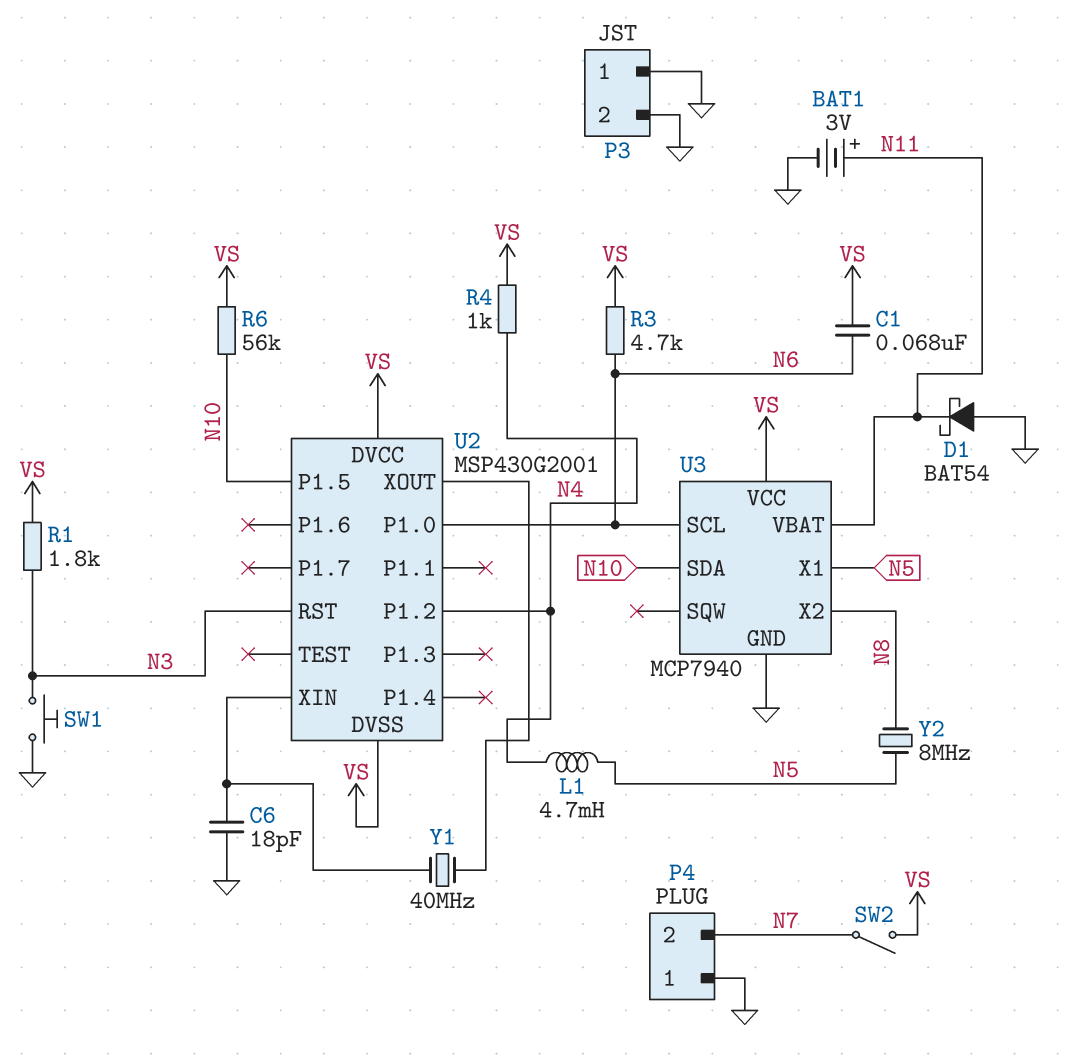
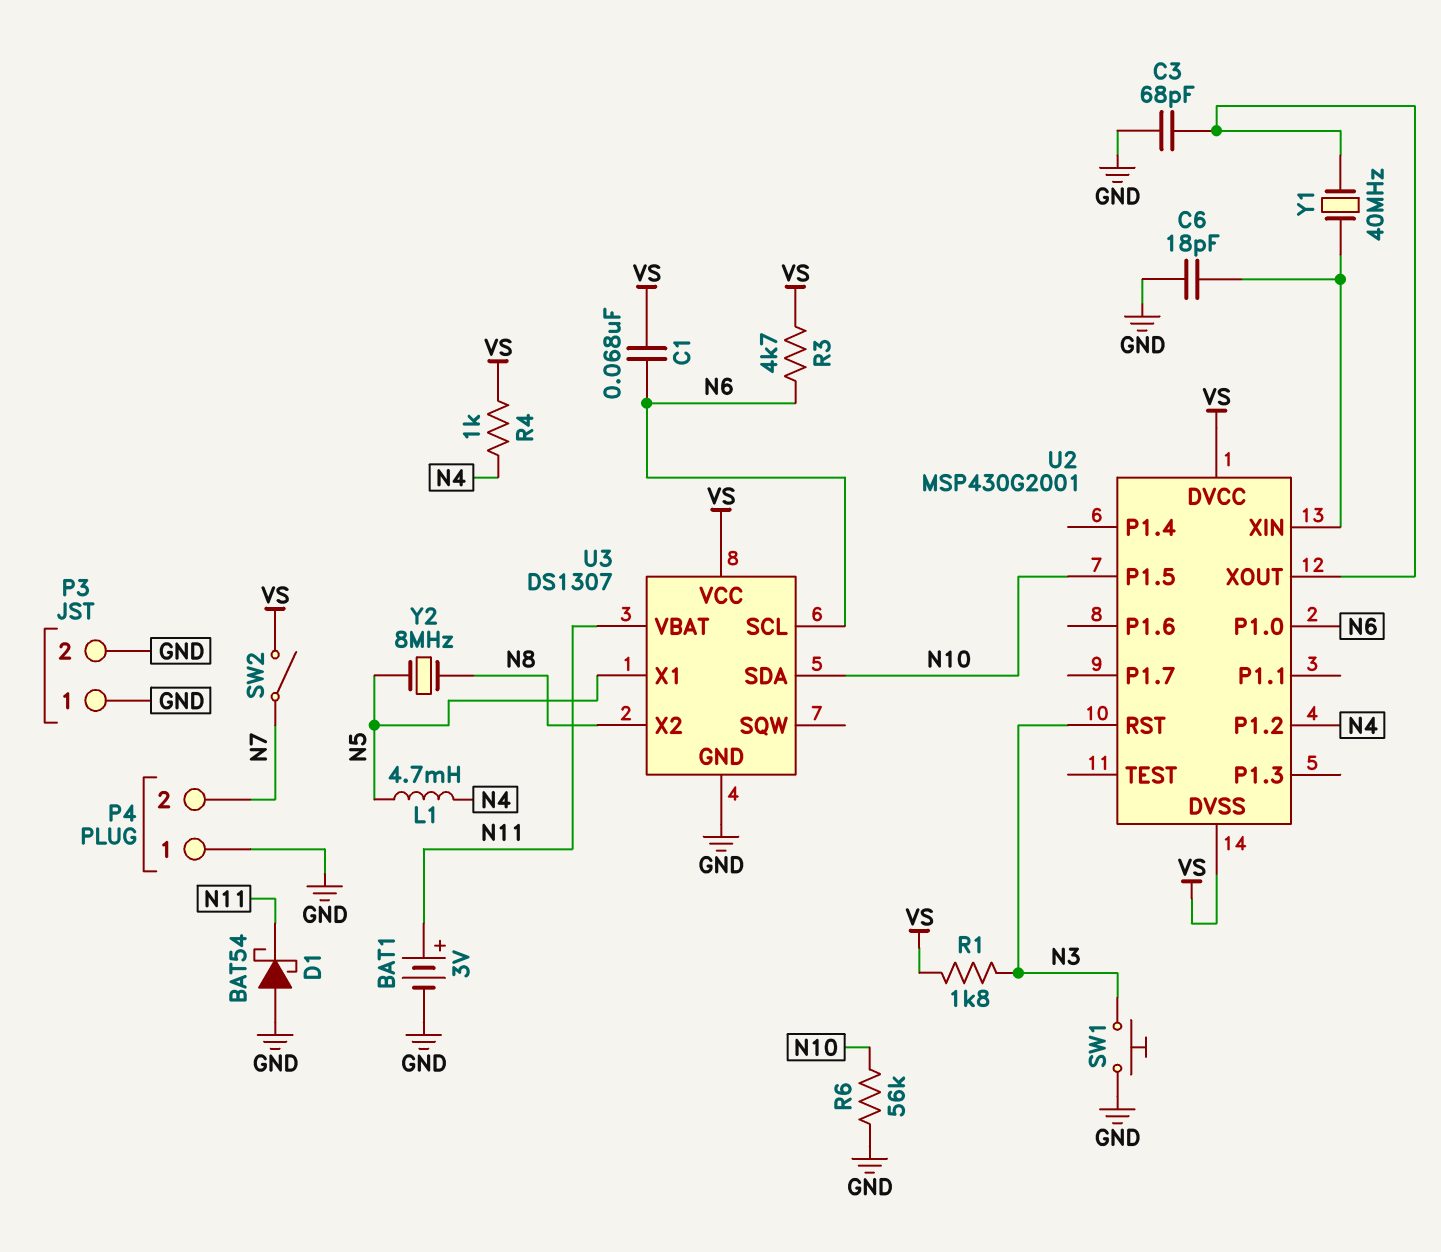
C3: none -> 68pF (GND, U2/XOUT)
R6: 56k (N10, VS) -> 56k (GND, N10)
U3: MCP7940 -> DS1307

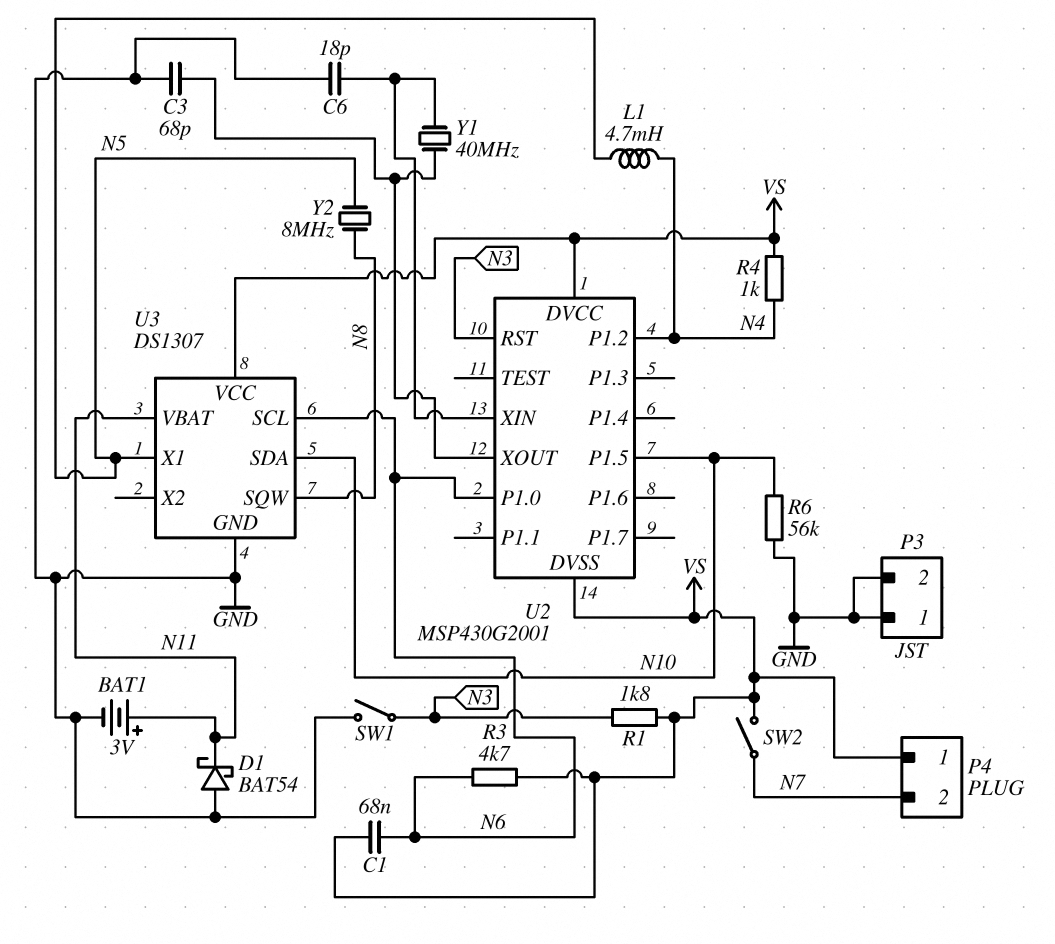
P4 pin 1: GND -> VS
SW1: button (GND, N3) -> switch (GND, N3)
U3 pin SQW: none -> N8
U3 pin X2: N8 -> none

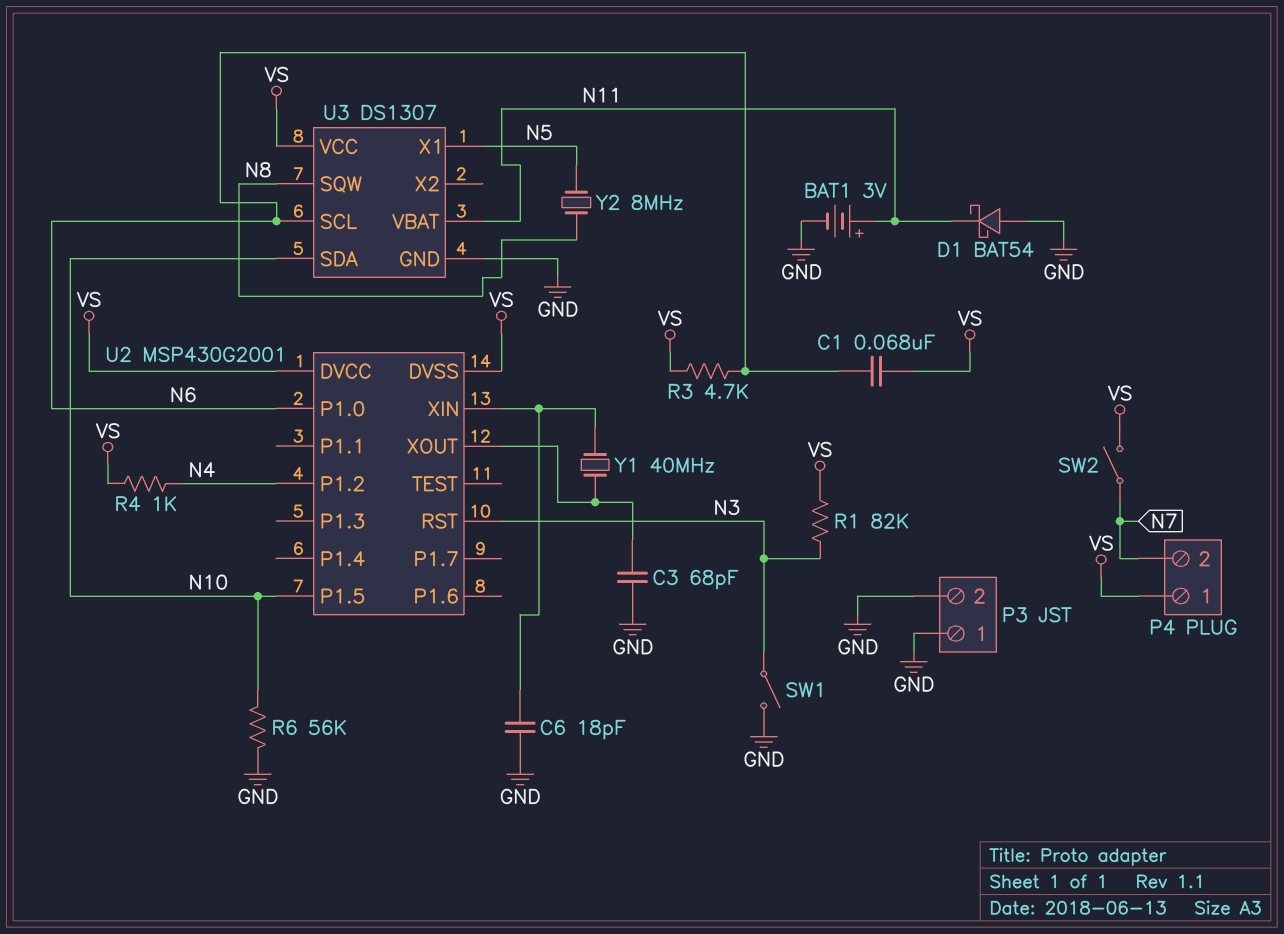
L1: 4.7mH (N4, N5) -> none
R1: 1.8k (N3, VS) -> 82k (N3, VS)

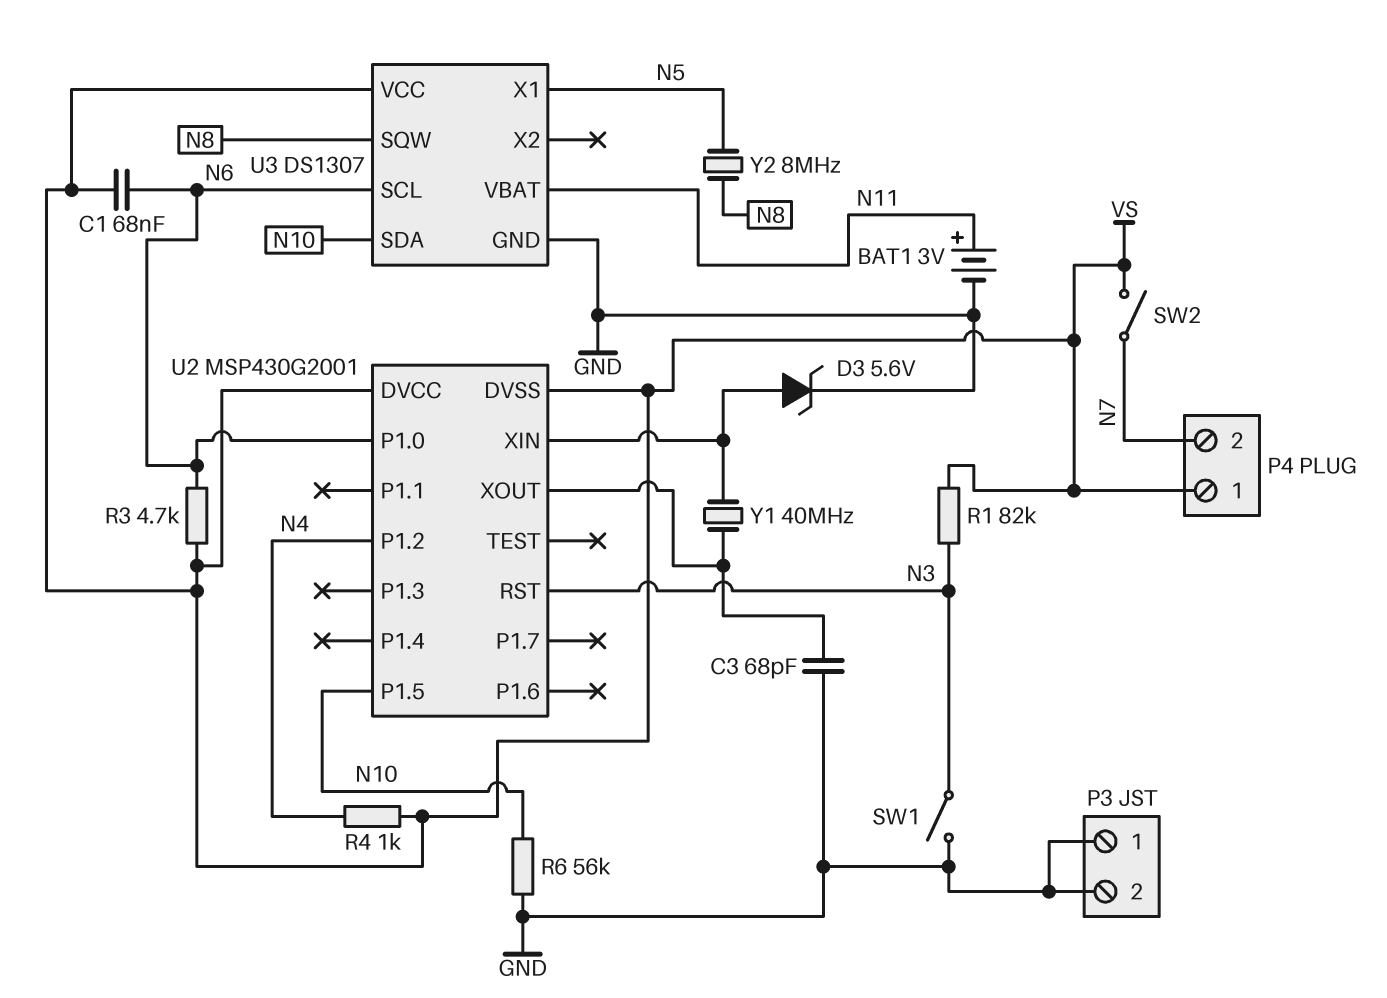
C6: 18pF (GND, U2/XIN) -> none
D1: schottky BAT54 (A GND, K N11) -> none
D3: none -> zener 5.6V (A U2/XIN, K GND)

